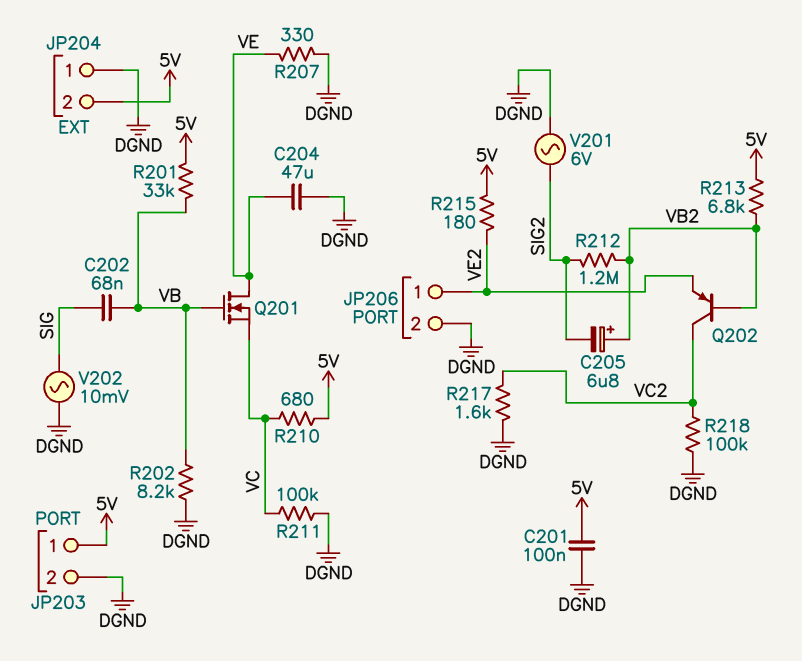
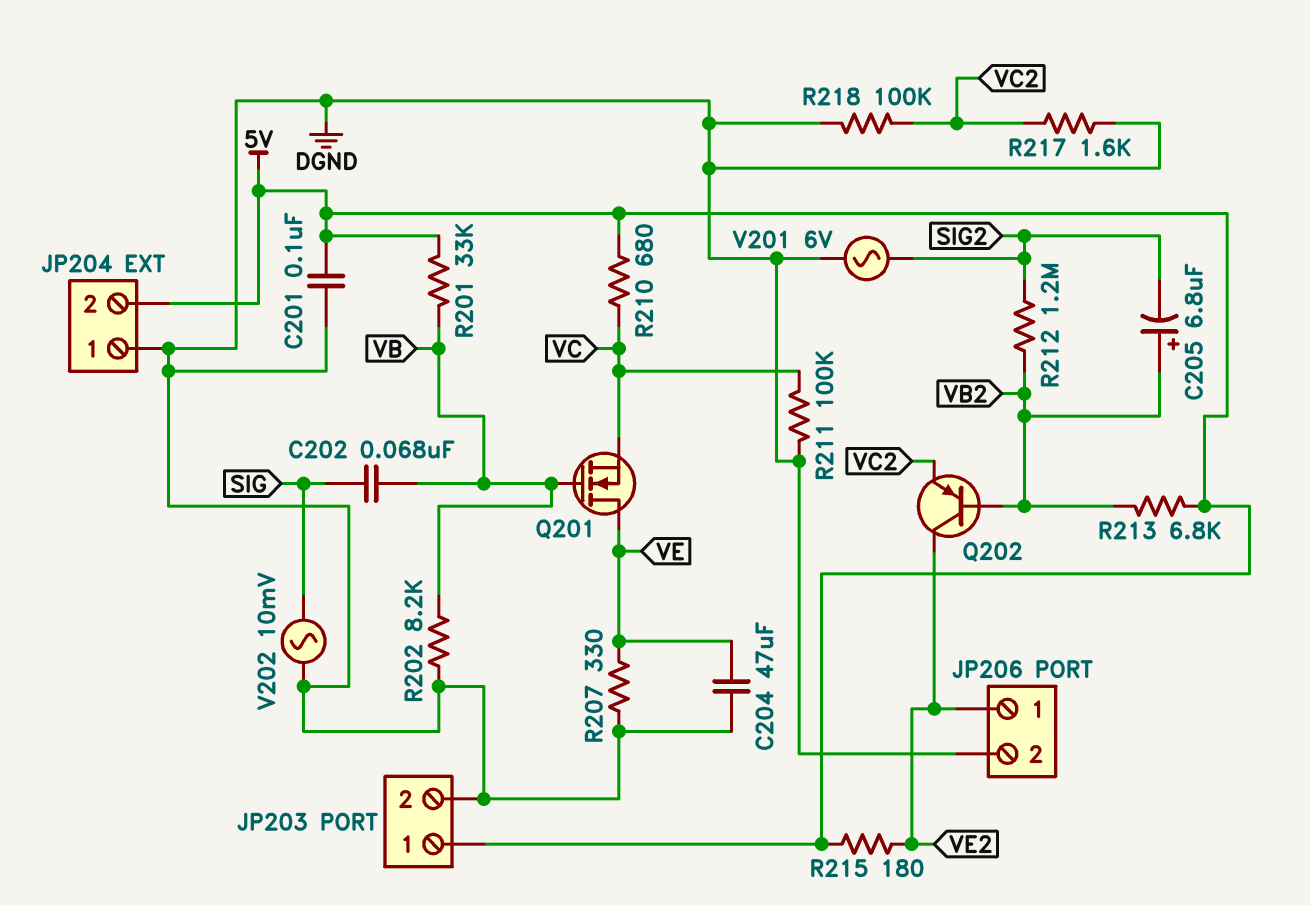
Q202: PNP (B VB2, C VC2, E VE2) -> PNP (B VB2, C VE2, E VC2)

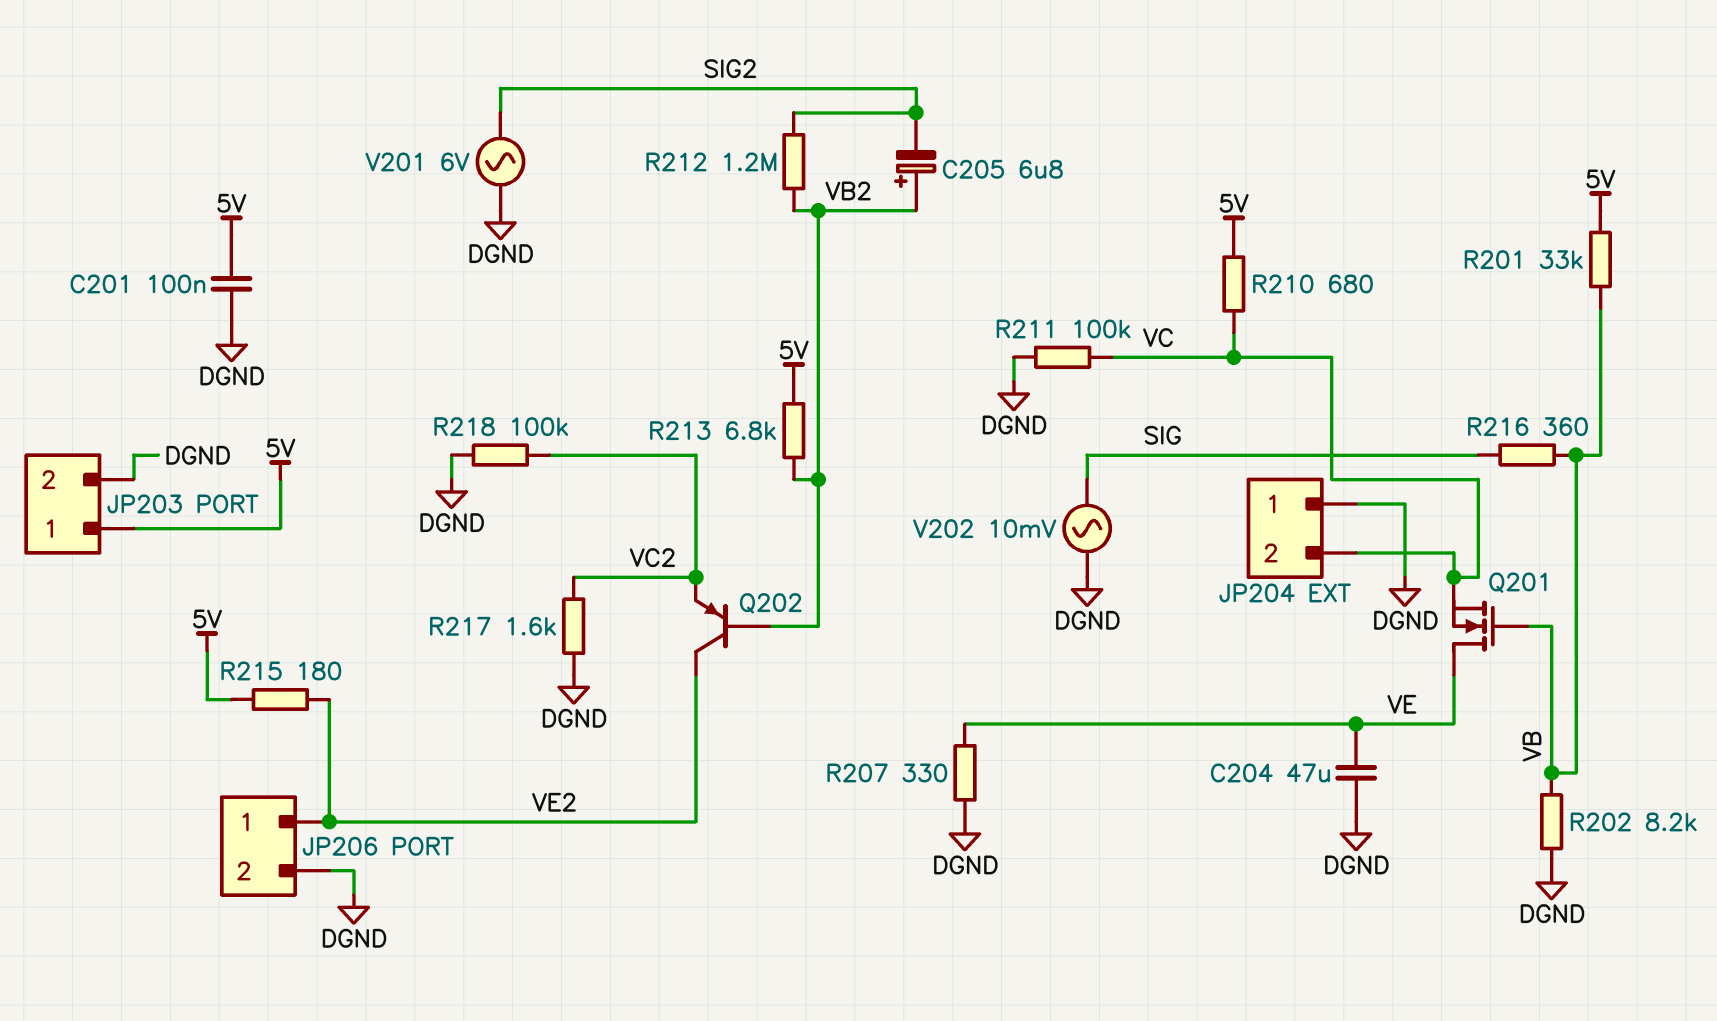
C202: 68nF (SIG, VB) -> none
JP204 pin 2: 5V -> VC
R216: none -> 360 (SIG, VB)

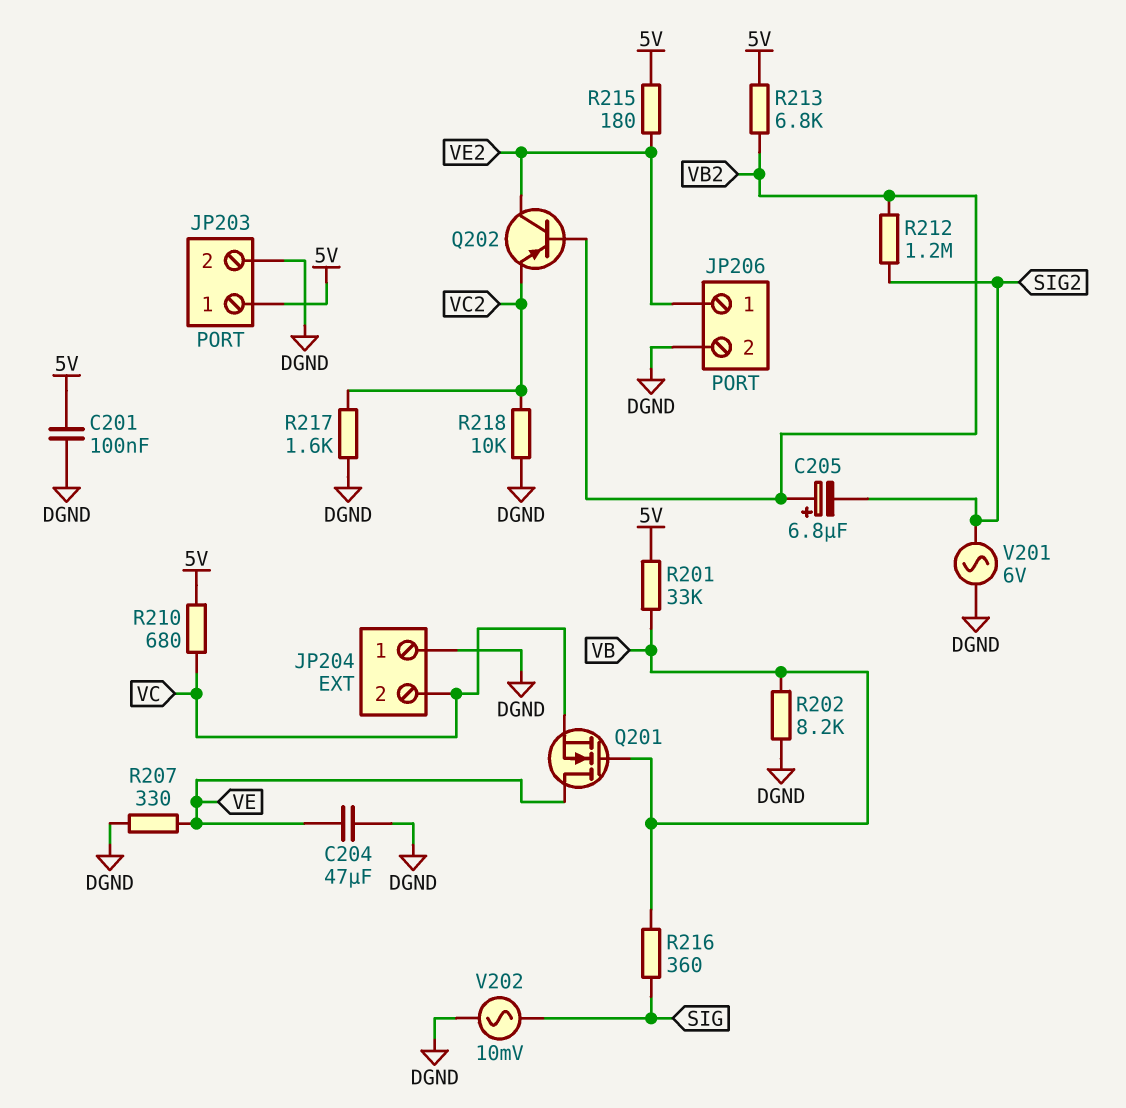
R211: 100k (DGND, VC) -> none
R218: 100k (DGND, VC2) -> 10k (DGND, VC2)

